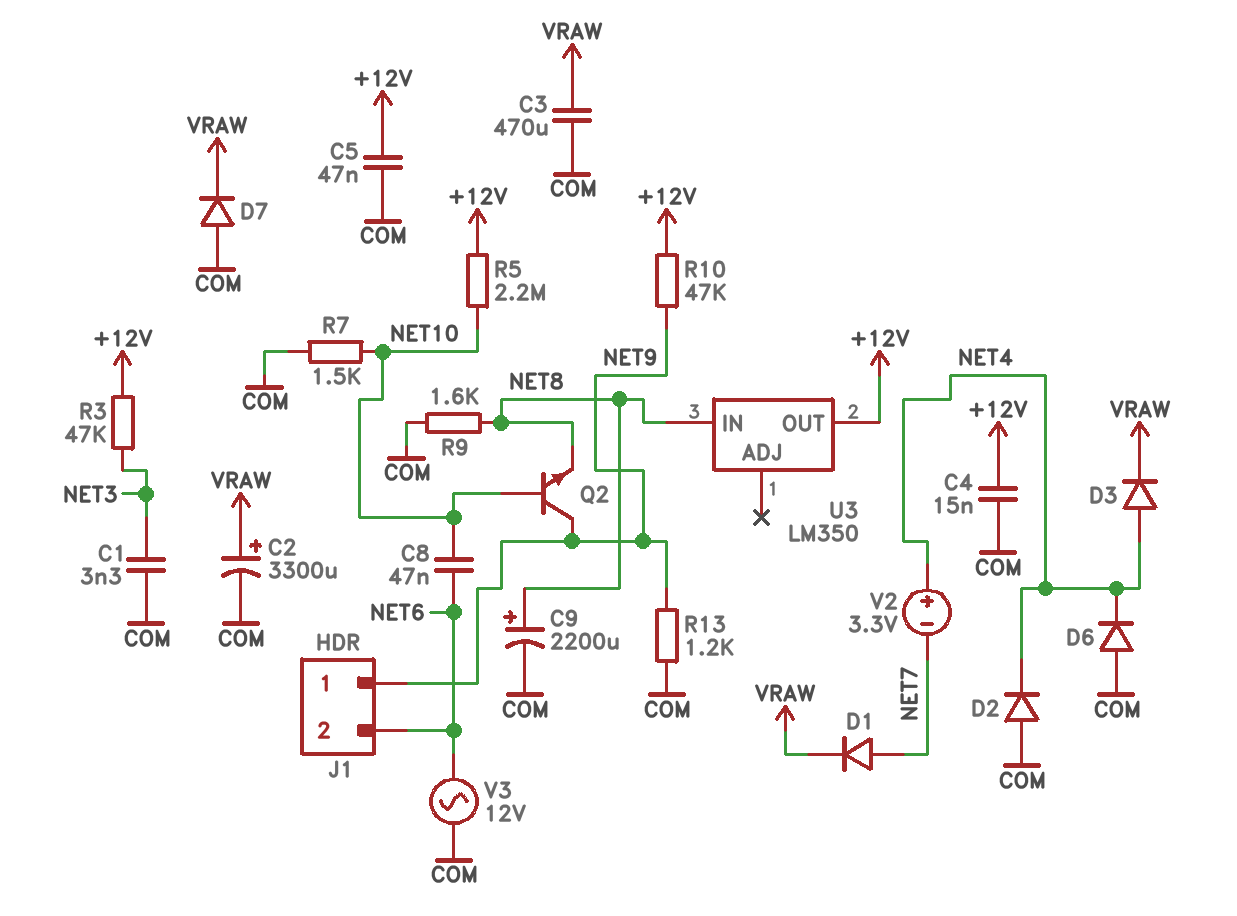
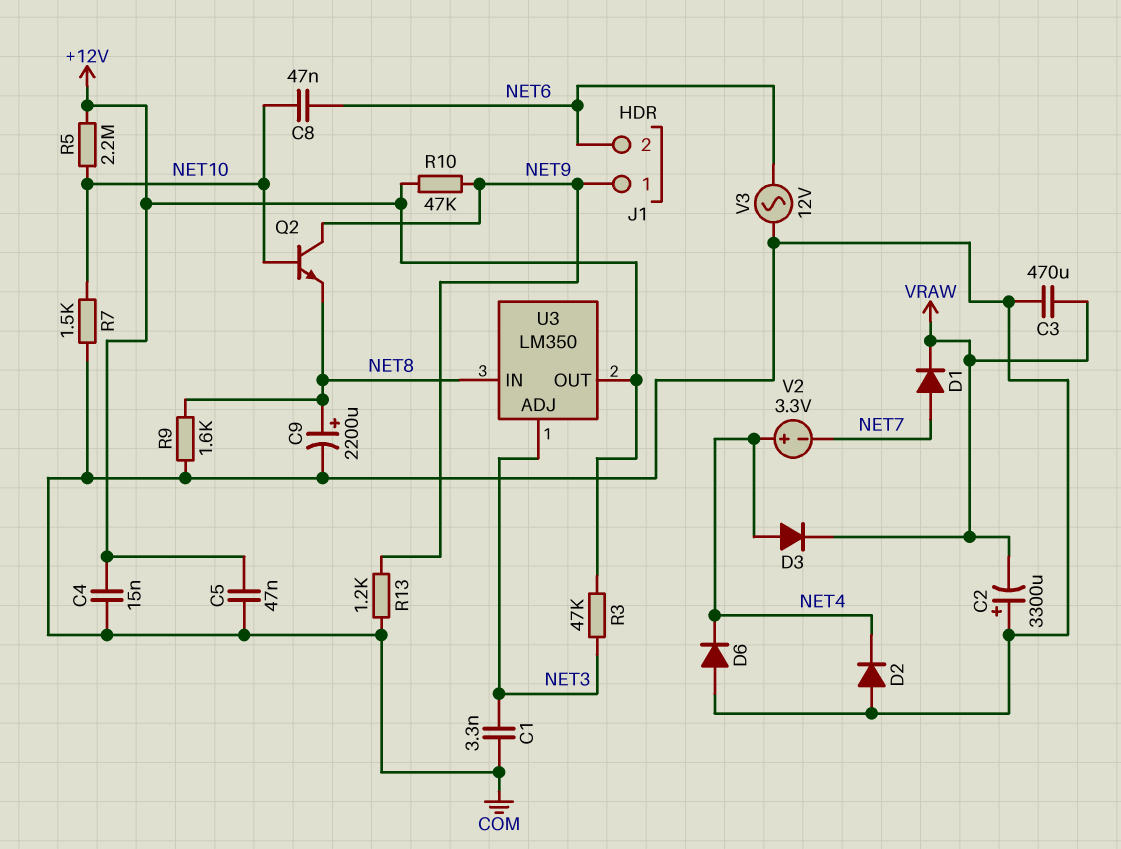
C2: 3300uF (plus VRAW, minus COM) -> 3300uF (plus COM, minus VRAW)
D7: diode (A COM, K VRAW) -> none
U3 pin ADJ: none -> NET3

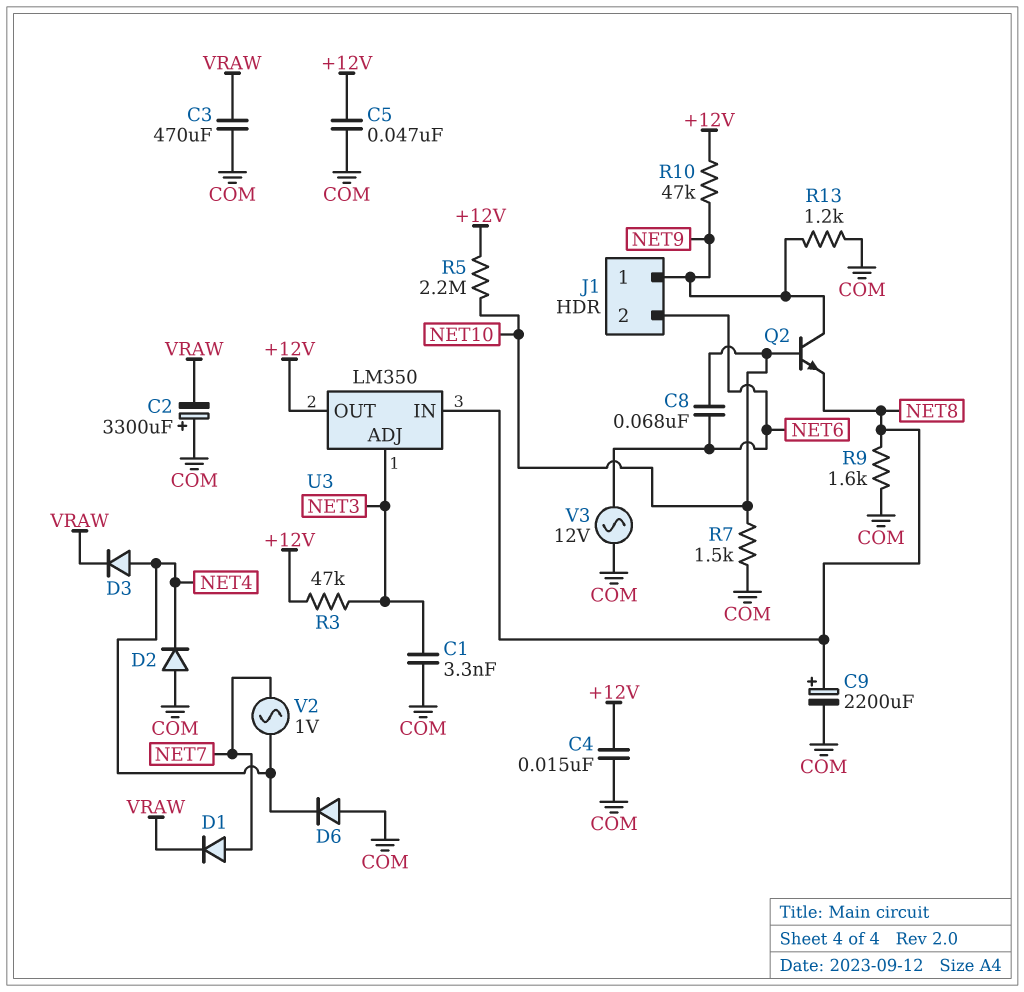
C8: 47nF (NET6, NET10) -> 68nF (NET6, NET10)
V2: 3.3V (plus NET4, minus NET7) -> AC 1V (NET4, NET7)

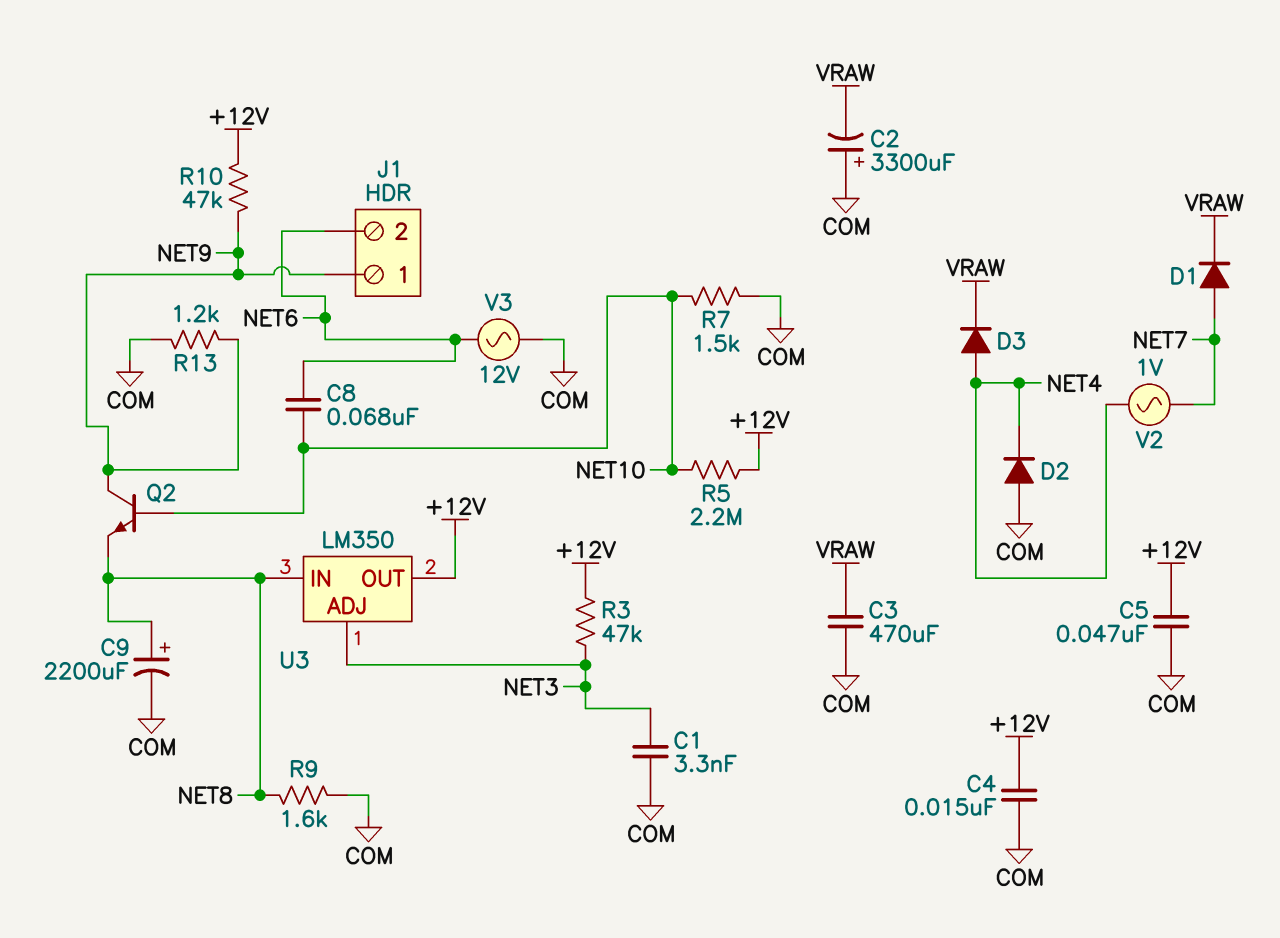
D6: diode (A COM, K NET4) -> none

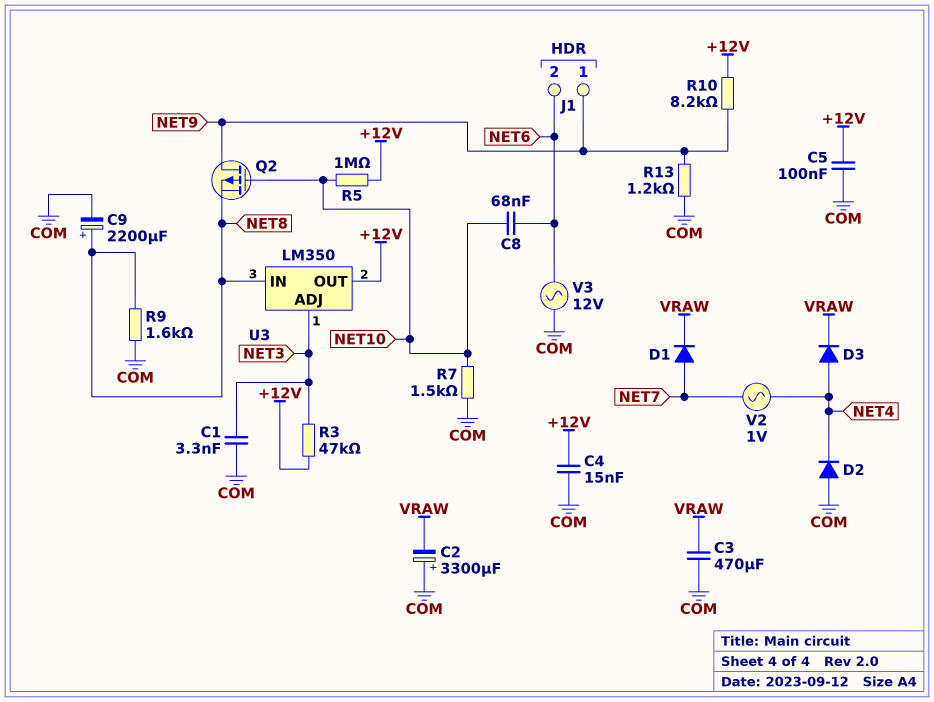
C5: 47nF (+12V, COM) -> 100nF (+12V, COM)
Q2: NPN (B NET10, C NET9, E NET8) -> PMOS (G NET10, D NET9, S NET8)
R5: 2.2M (+12V, NET10) -> 1M (+12V, NET10)
R10: 47k (+12V, NET9) -> 8.2k (+12V, NET9)

